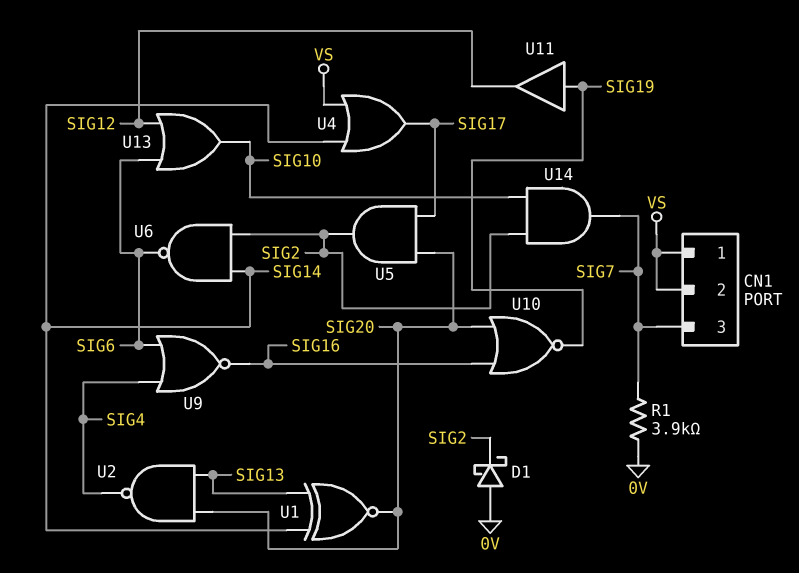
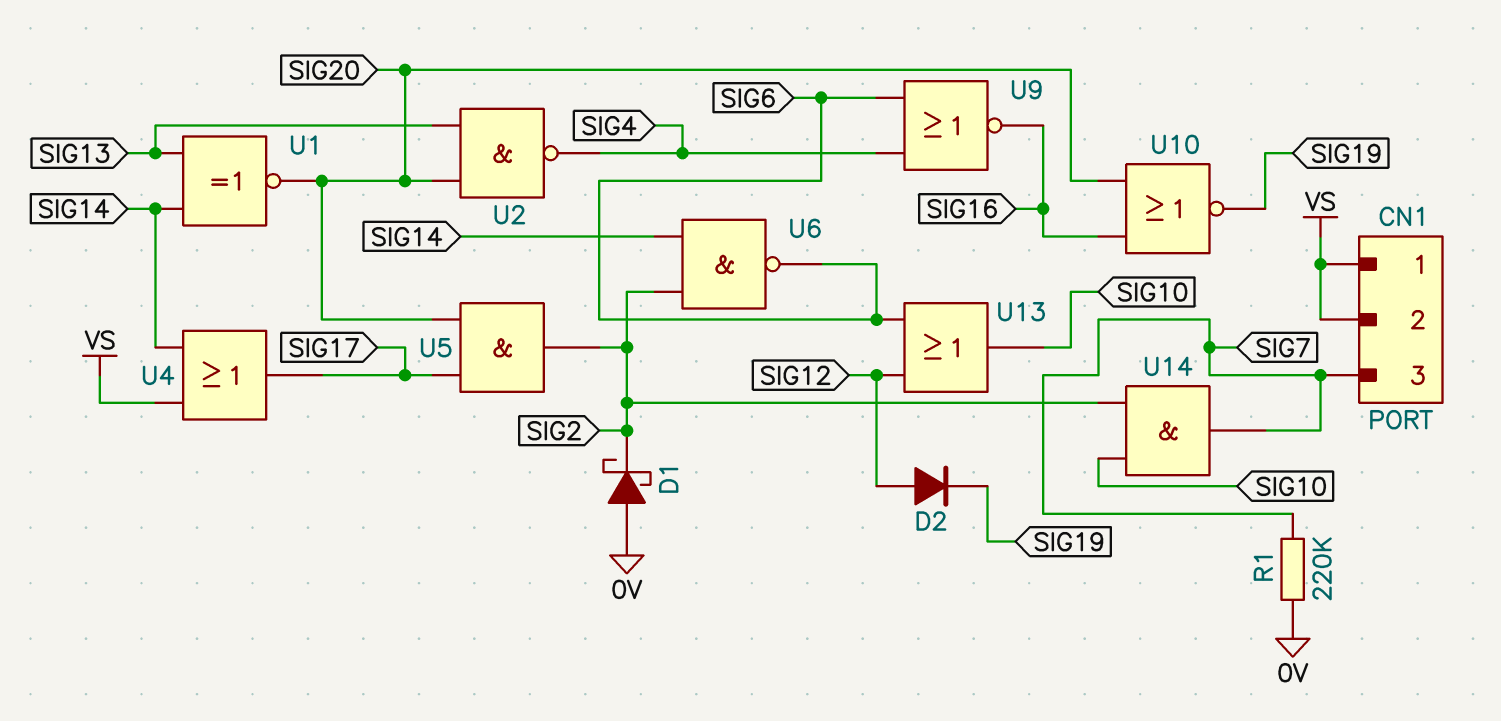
D2: none -> diode (A SIG12, K SIG19)
R1: 3.9k (0V, SIG7) -> 220k (0V, SIG7)
U11: buffer (in SIG19, out SIG12) -> none

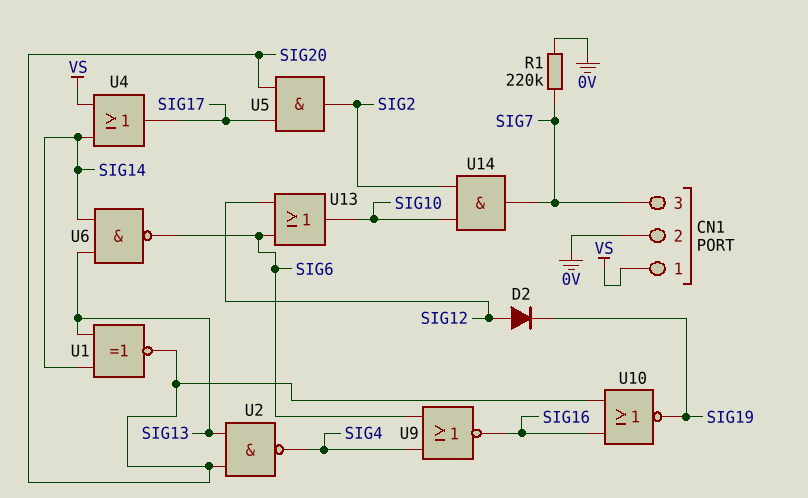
CN1 pin 2: VS -> 0V
D1: schottky (A 0V, K SIG2) -> none
U6: NAND (in SIG2, in SIG14, out SIG6) -> NAND (in SIG13, in SIG14, out SIG6)

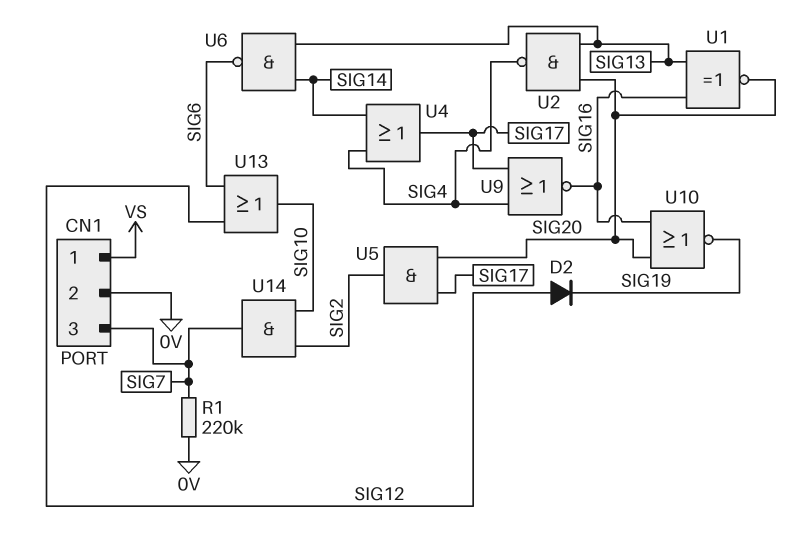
U1: XNOR (in SIG13, in SIG14, out SIG20) -> XNOR (in SIG13, in SIG16, out SIG20)
U4: OR (in SIG14, in VS, out SIG17) -> OR (in SIG4, in SIG14, out SIG17)
U9: NOR (in SIG4, in SIG6, out SIG16) -> NOR (in SIG4, in SIG17, out SIG16)

